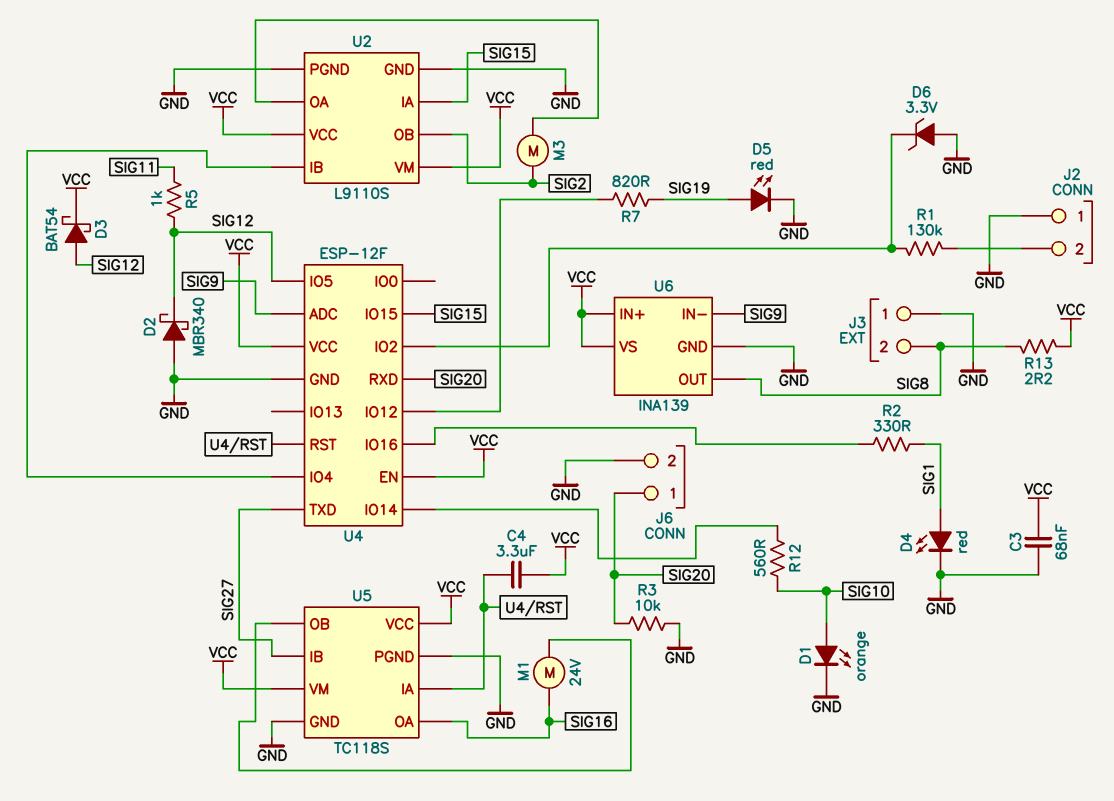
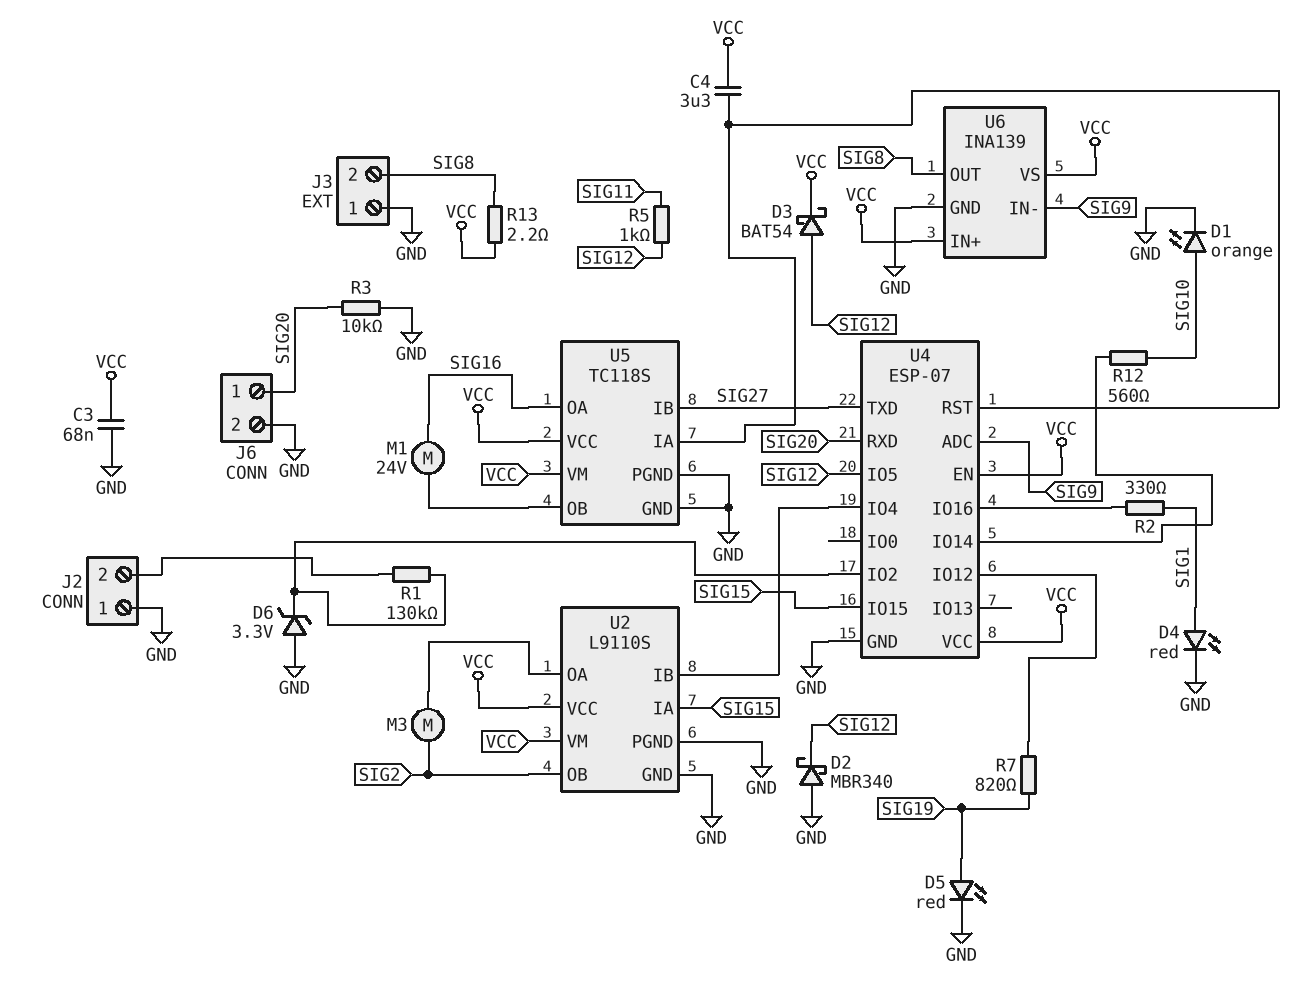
U4: ESP-12F -> ESP-07

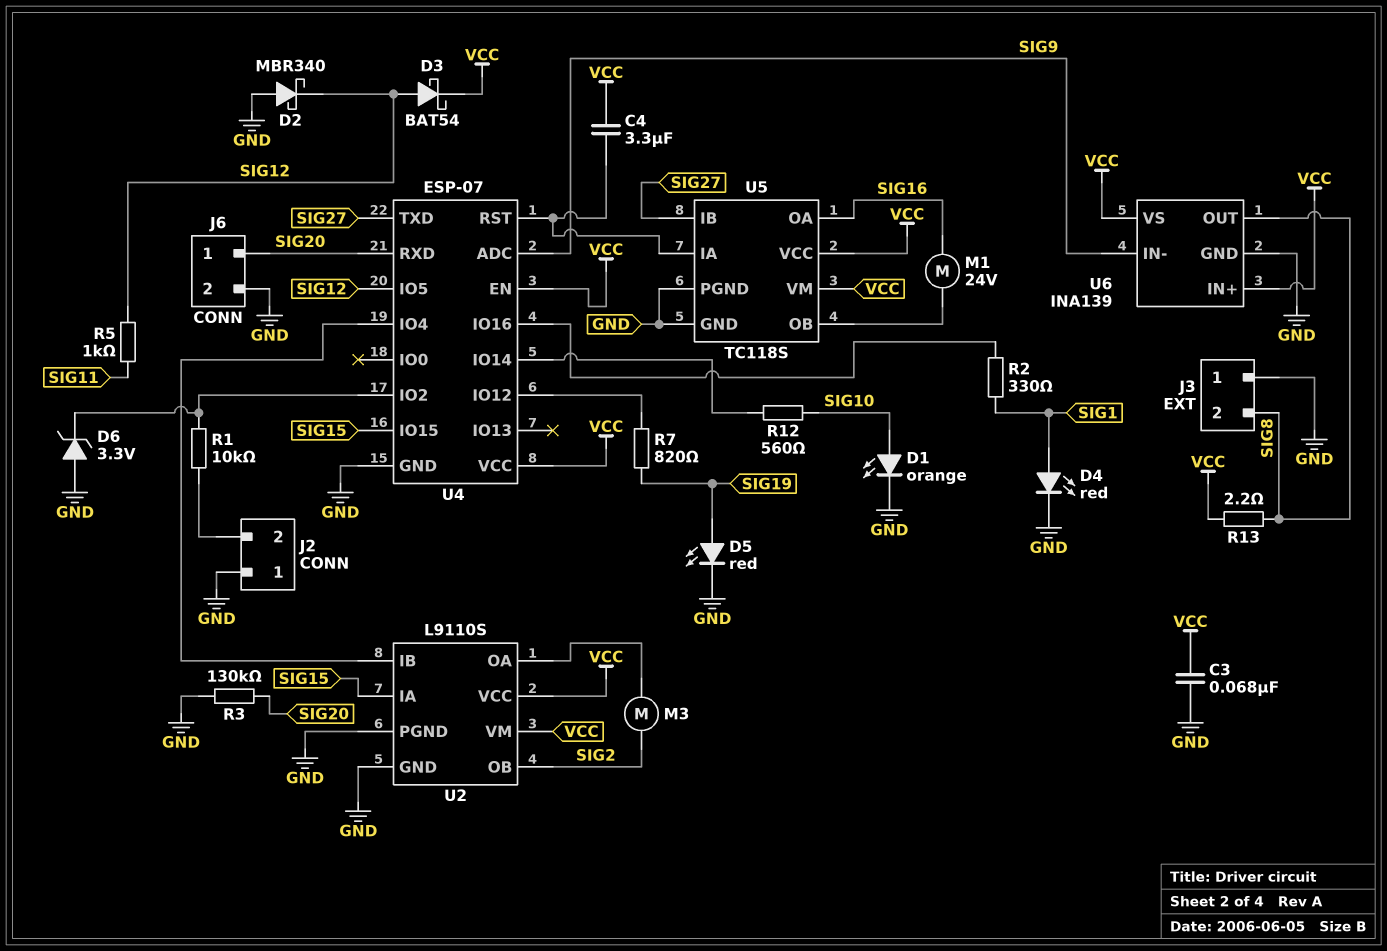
R1: 130k (J2/2, U4/IO2) -> 10k (J2/2, U4/IO2)
R3: 10k (GND, SIG20) -> 130k (GND, SIG20)

